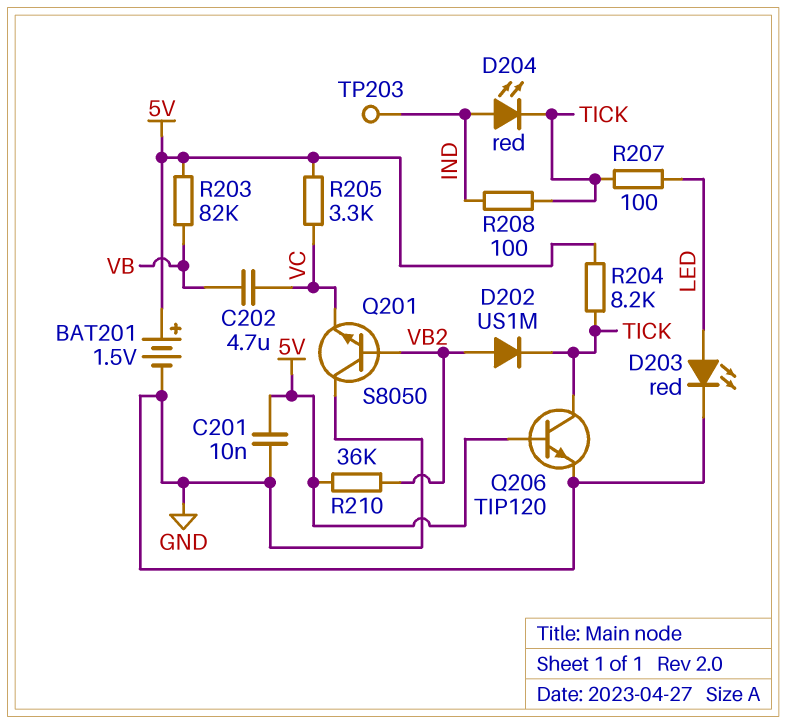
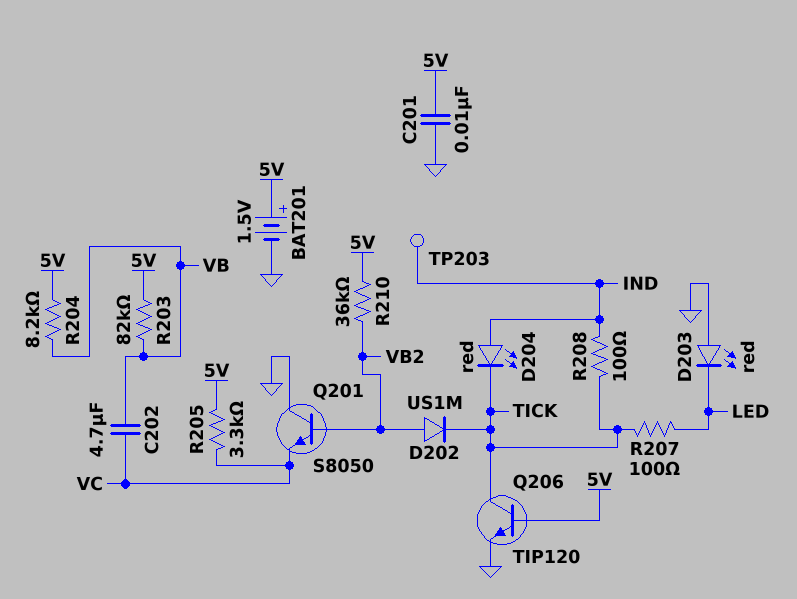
D203: LED red (A LED, K GND) -> LED red (A GND, K LED)
R204: 8.2k (5V, TICK) -> 8.2k (5V, VB)

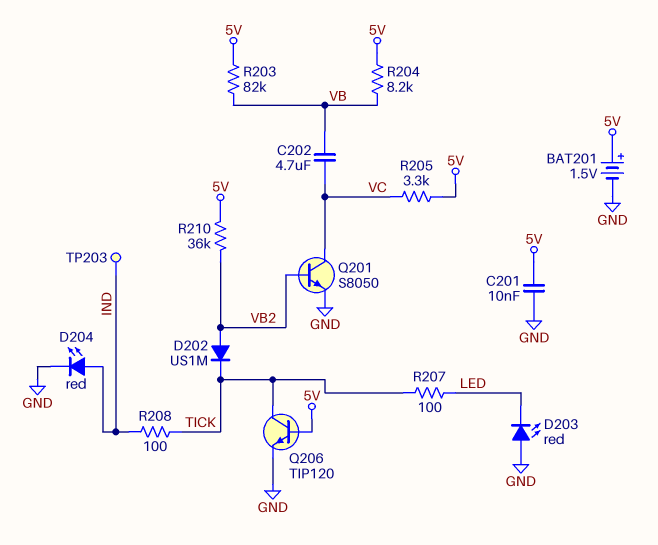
D204: LED red (A IND, K TICK) -> LED red (A IND, K GND)
Q201: NPN S8050 (B VB2, C GND, E VC) -> NPN S8050 (B VB2, C VC, E GND)

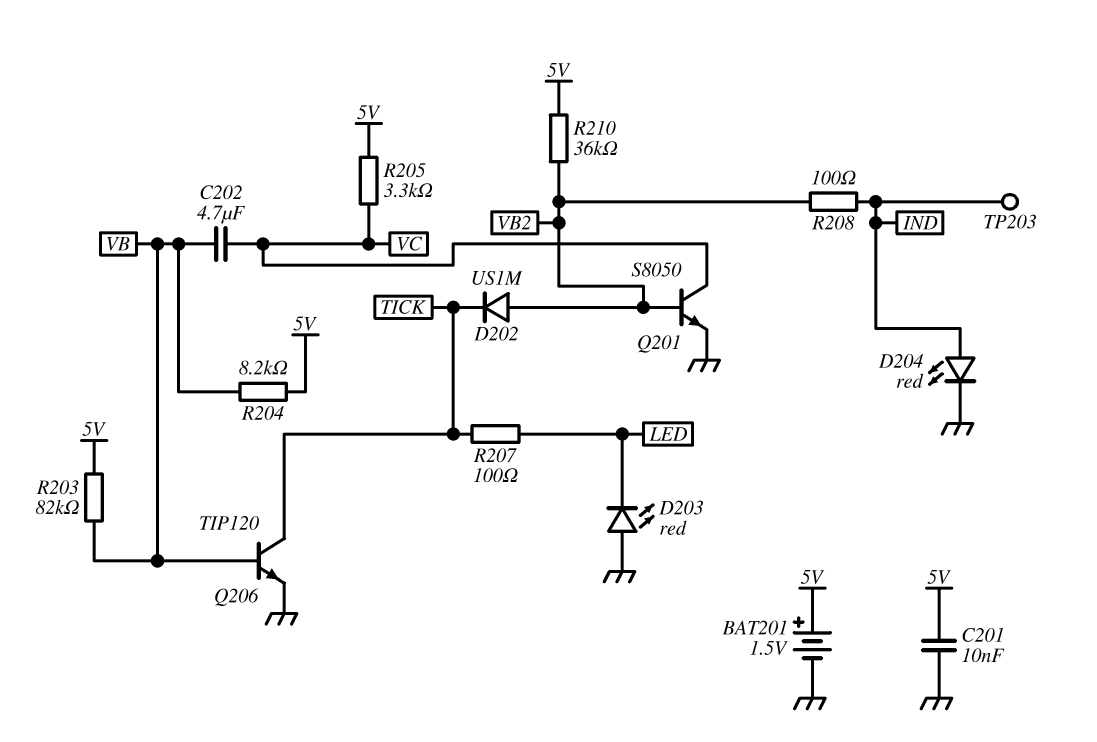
Q206: NPN TIP120 (B 5V, C TICK, E GND) -> NPN TIP120 (B VB, C TICK, E GND)
R208: 100 (IND, TICK) -> 100 (IND, VB2)

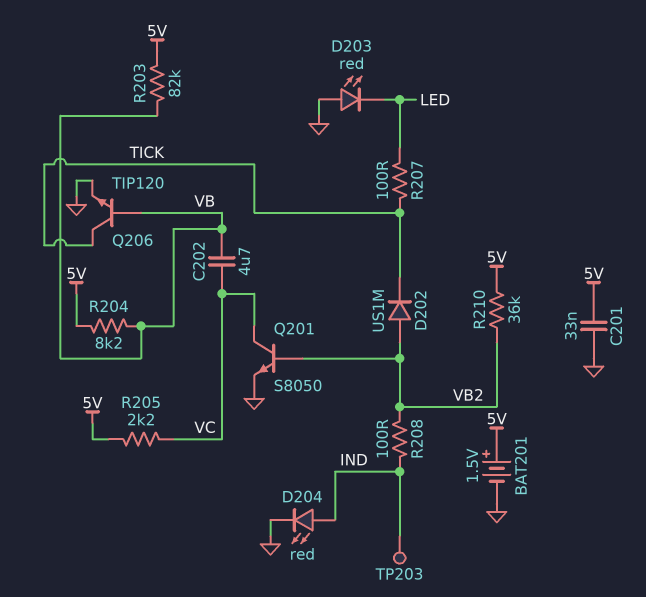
C201: 10nF (5V, GND) -> 33nF (5V, GND)
R205: 3.3k (5V, VC) -> 2.2k (5V, VC)

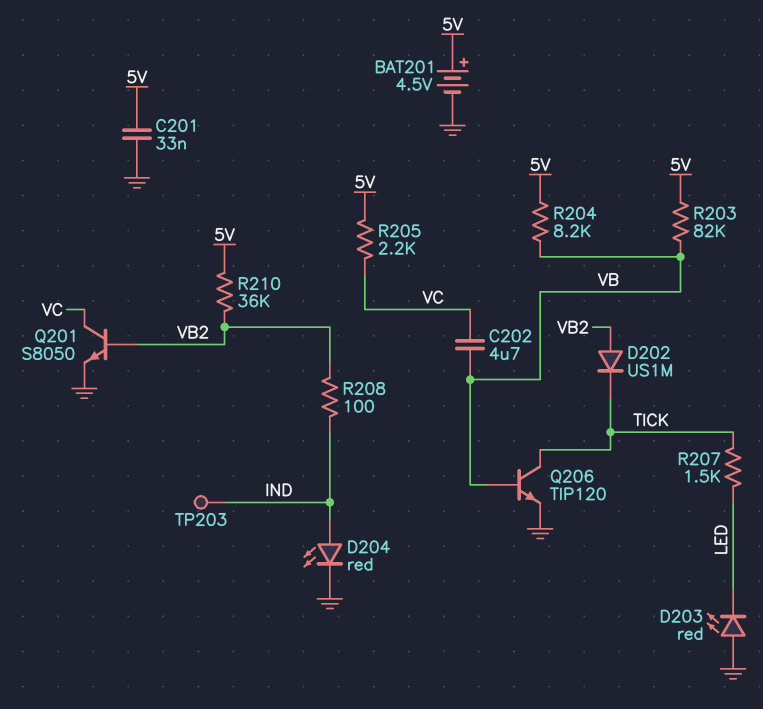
BAT201: 1.5V (plus 5V, minus GND) -> 4.5V (plus 5V, minus GND)
R207: 100 (LED, TICK) -> 1.5k (LED, TICK)

